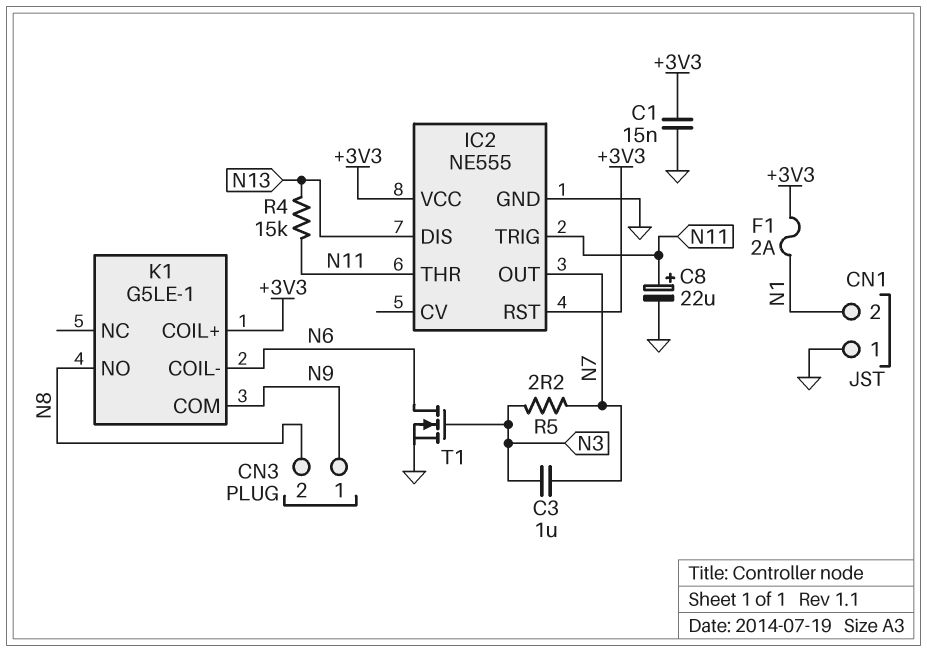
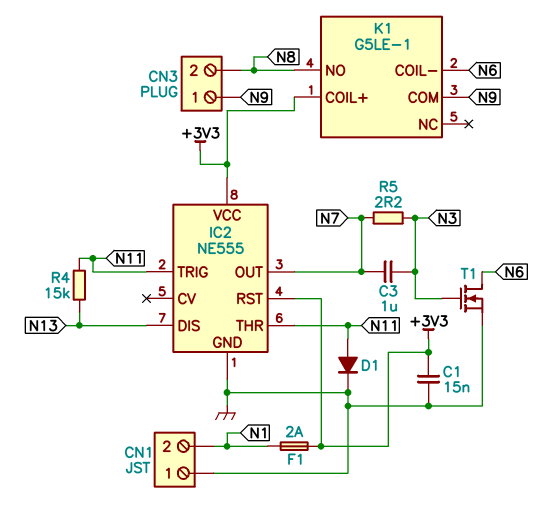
C8: 22uF (plus N11, minus GND) -> none
D1: none -> diode (A N11, K GND)

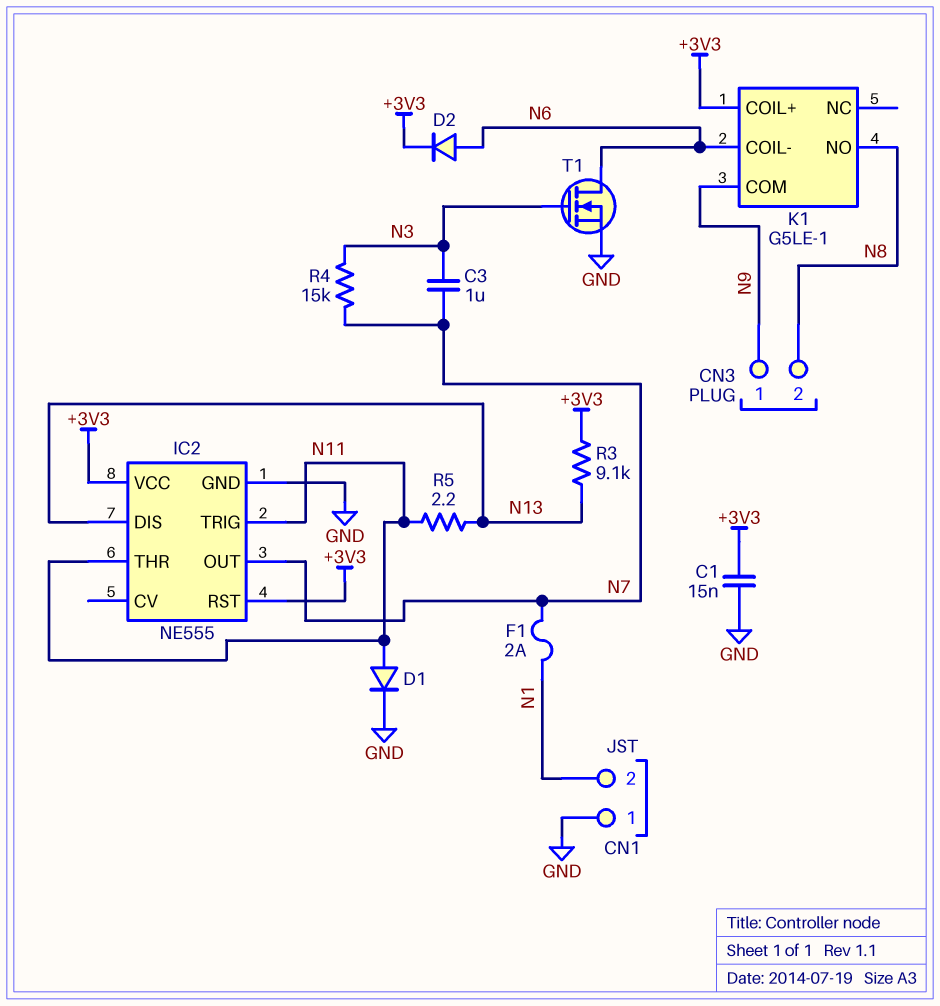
D2: none -> diode (A N6, K +3V3)
F1: 2A (+3V3, N1) -> 2A (N1, N7)
R3: none -> 9.1k (+3V3, N13)
R4: 15k (N11, N13) -> 15k (N3, N7)
R5: 2.2 (N3, N7) -> 2.2 (N11, N13)

